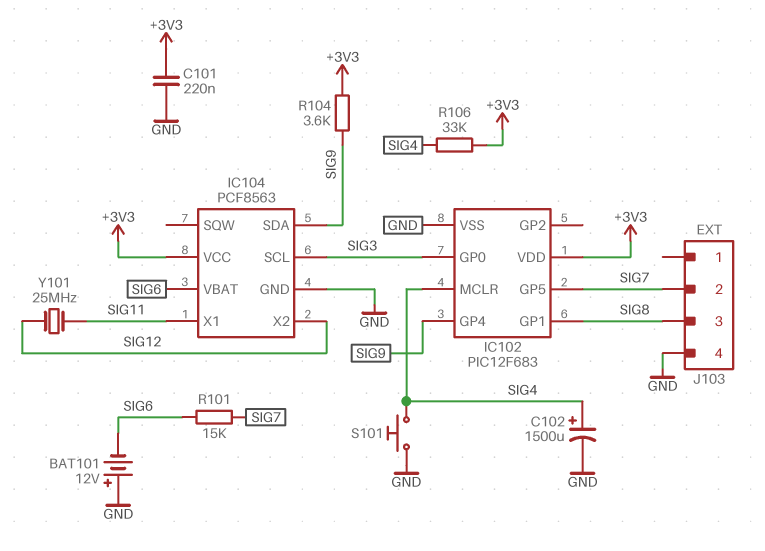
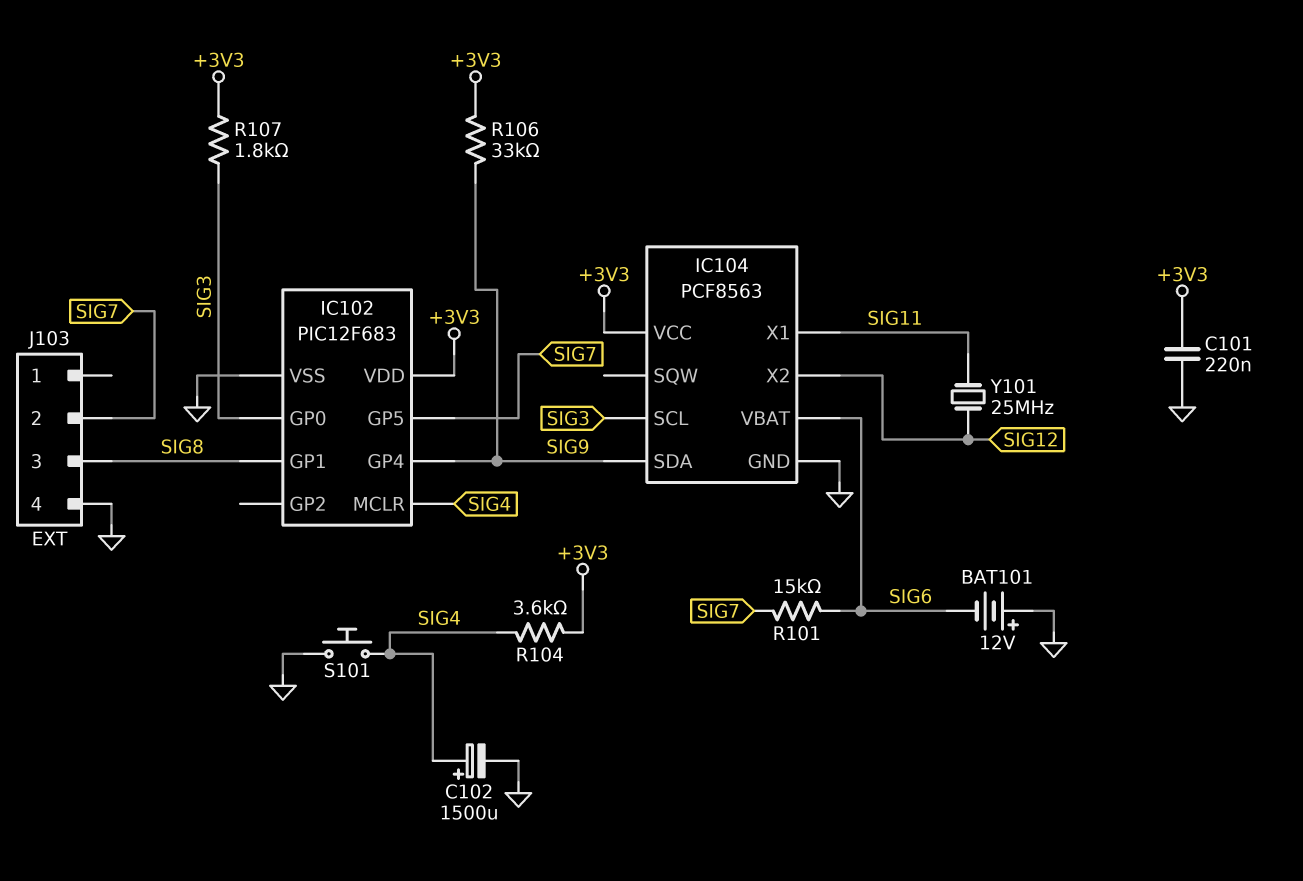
R104: 3.6k (+3V3, SIG9) -> 3.6k (+3V3, SIG4)
R106: 33k (+3V3, SIG4) -> 33k (+3V3, SIG9)
R107: none -> 1.8k (+3V3, SIG3)

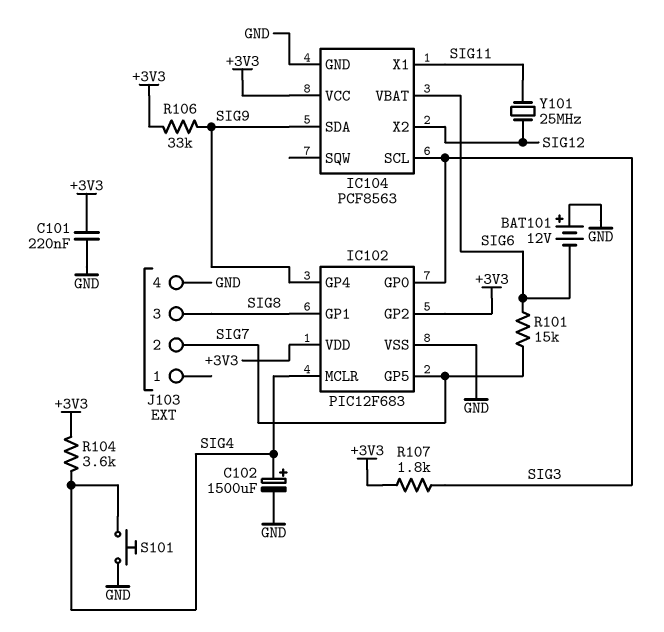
IC102 pin GP2: none -> +3V3

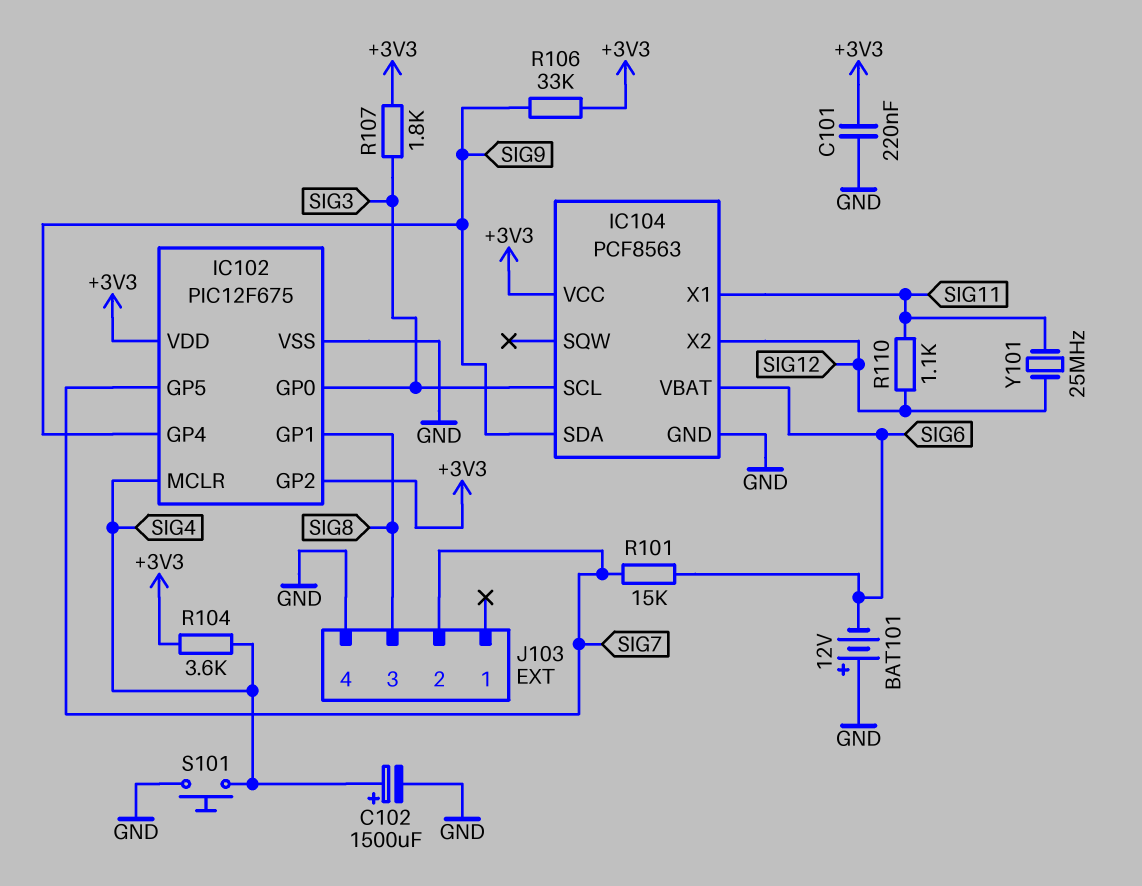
IC102: PIC12F683 -> PIC12F675
R110: none -> 1.1k (SIG11, SIG12)

